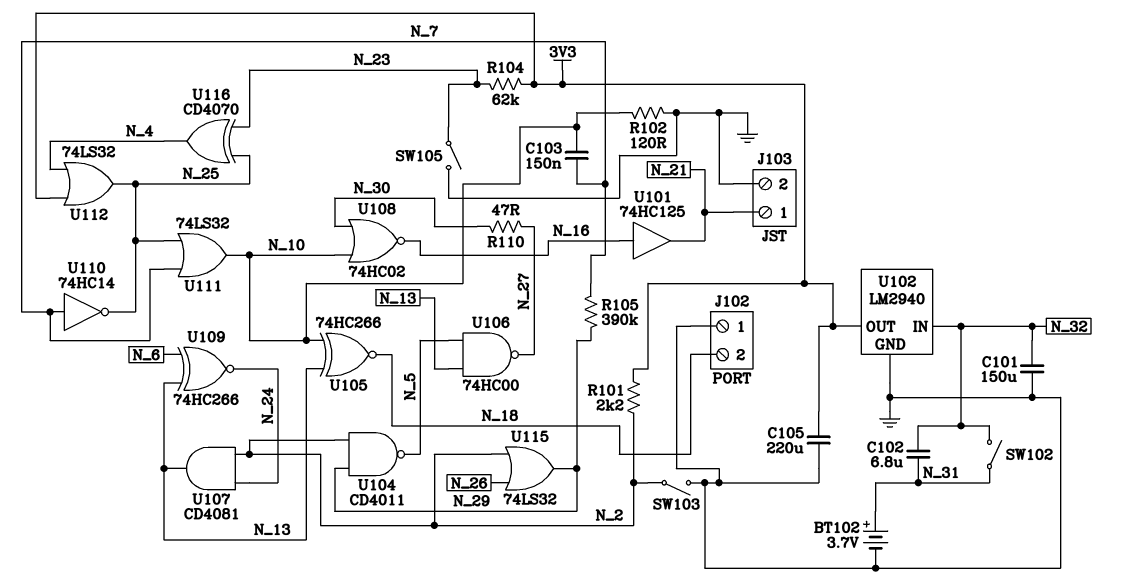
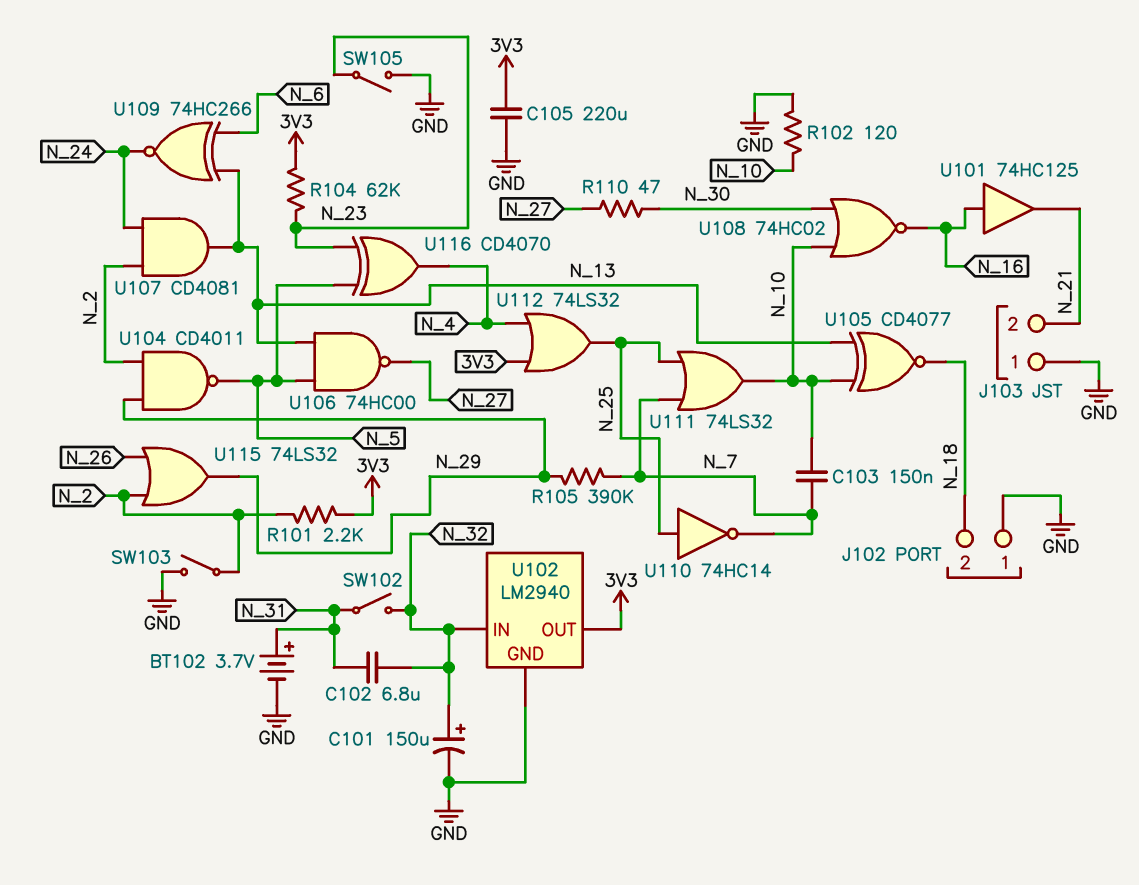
C101: 150uF (GND, N_32) -> 150uF (plus N_32, minus GND)
J103 pin 1: N_21 -> GND
J103 pin 2: GND -> N_21
U105: XNOR 74HC266 (in N_10, in N_13, out N_18) -> XNOR CD4077 (in N_10, in N_13, out N_18)
U110: NOT 74HC14 (in N_7, out N_25) -> NOT 74HC14 (in N_25, out N_7)
U116: XOR CD4070 (in N_23, in N_25, out N_4) -> XOR CD4070 (in N_5, in N_23, out N_4)

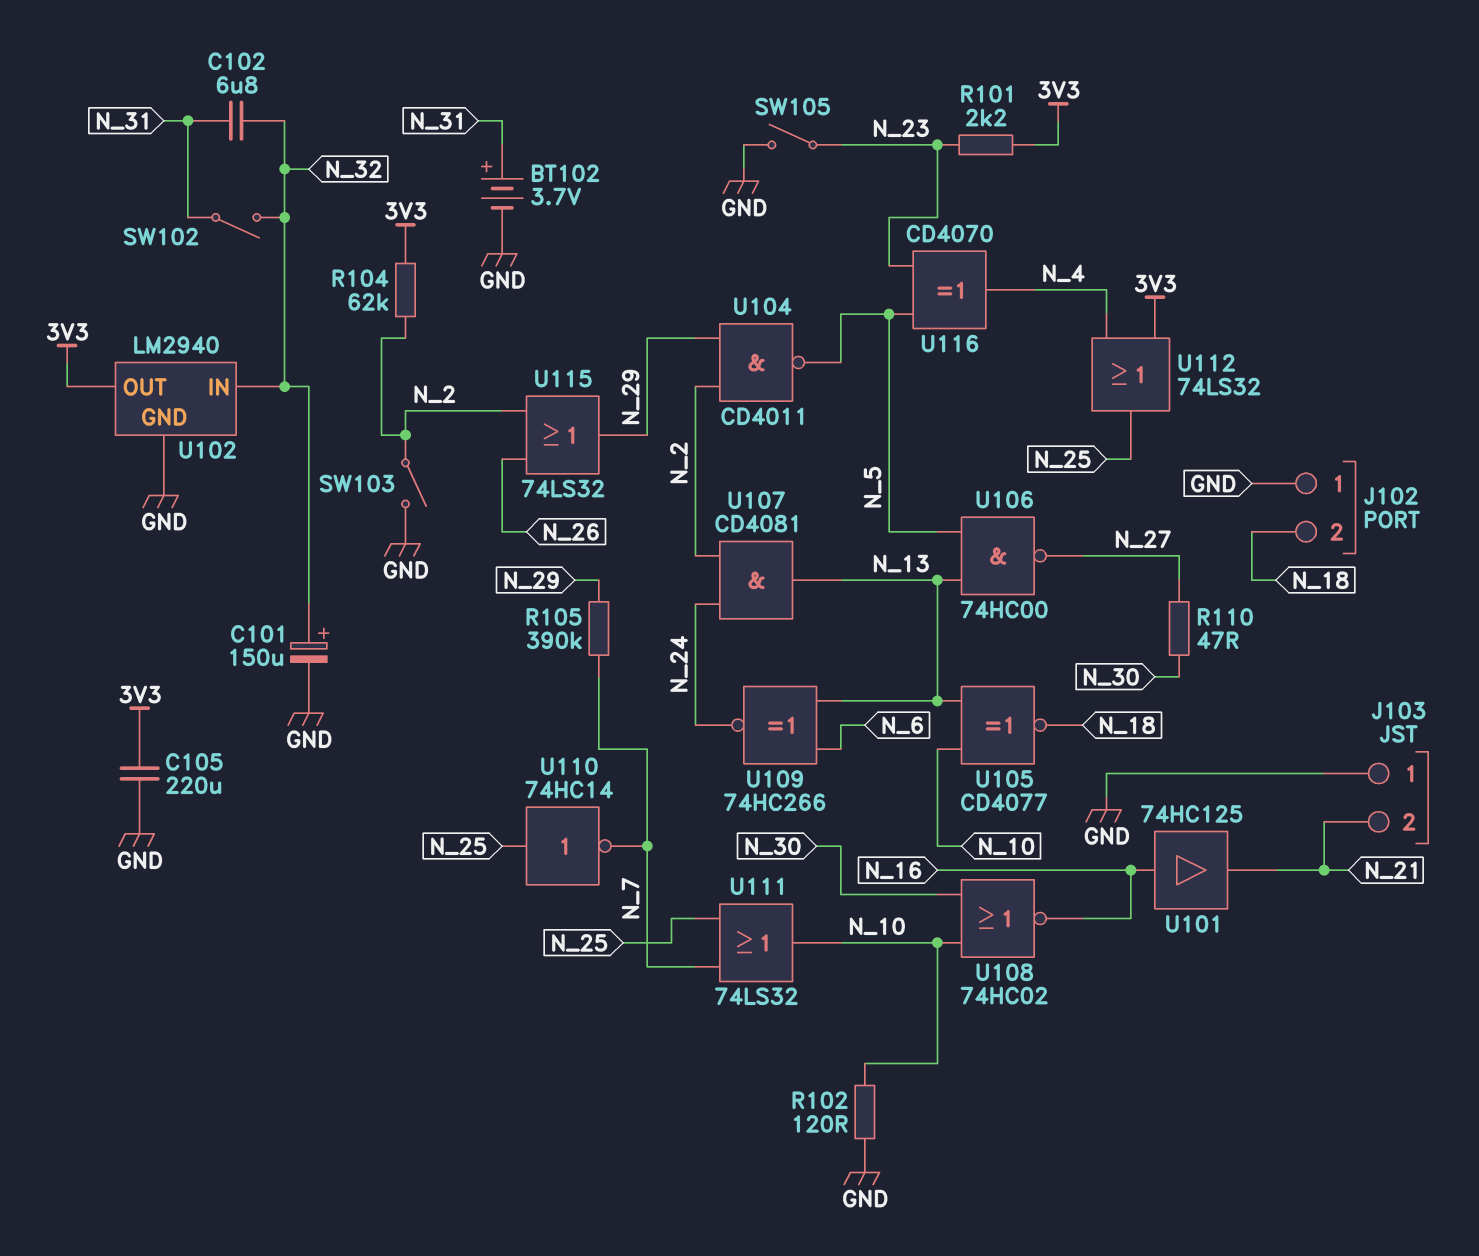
C103: 150nF (N_7, N_10) -> none
R101: 2.2k (3V3, N_2) -> 2.2k (3V3, N_23)
R104: 62k (3V3, N_23) -> 62k (3V3, N_2)

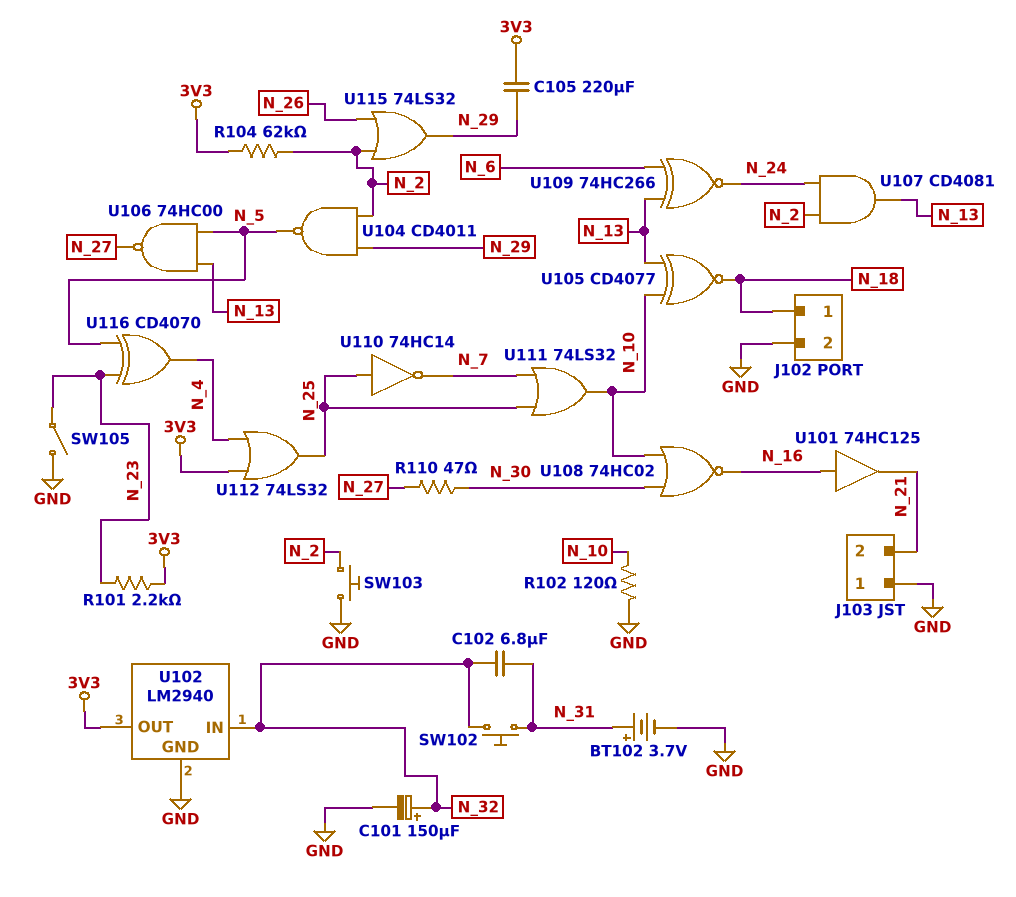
C105: 220uF (3V3, GND) -> 220uF (3V3, N_29)
J102 pin 1: GND -> N_18
J102 pin 2: N_18 -> GND
R105: 390k (N_7, N_29) -> none
SW102: switch (N_31, N_32) -> button (N_31, N_32)
SW103: switch (GND, N_2) -> button (GND, N_2)

